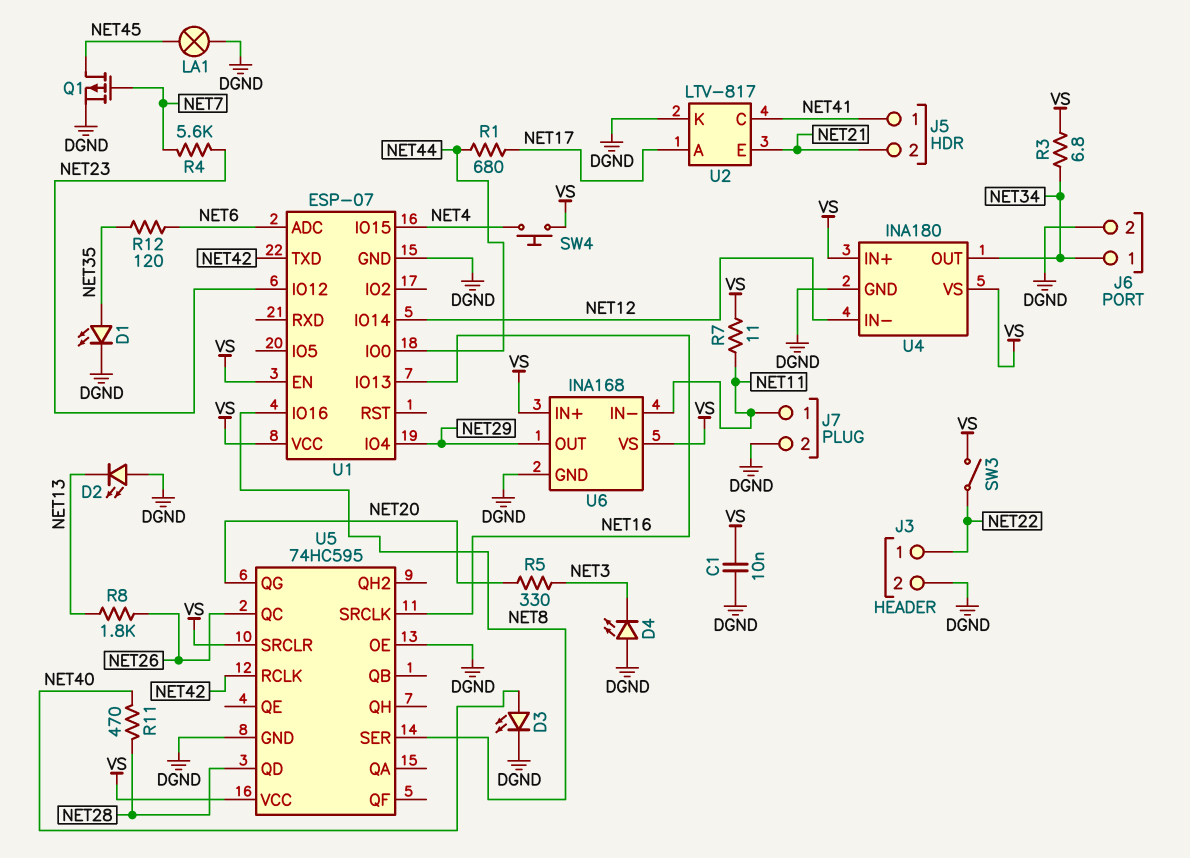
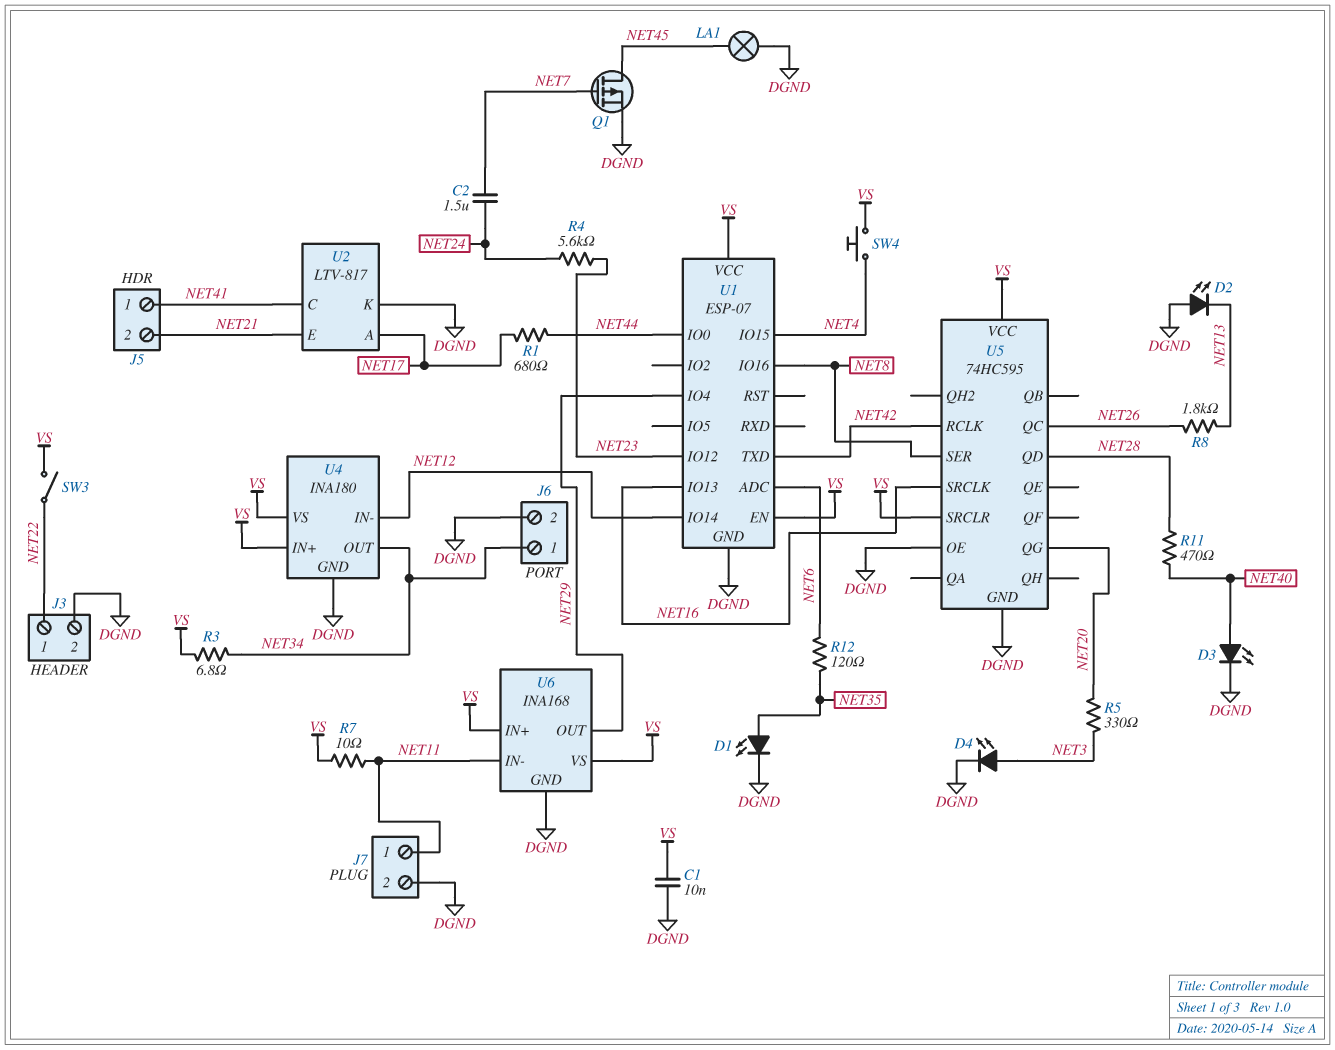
C2: none -> 1.5uF (NET7, NET24)
D4: LED (A DGND, K NET3) -> LED (A NET3, K DGND)
R4: 5.6k (NET7, NET23) -> 5.6k (NET23, NET24)
R7: 11 (NET11, VS) -> 10 (NET11, VS)

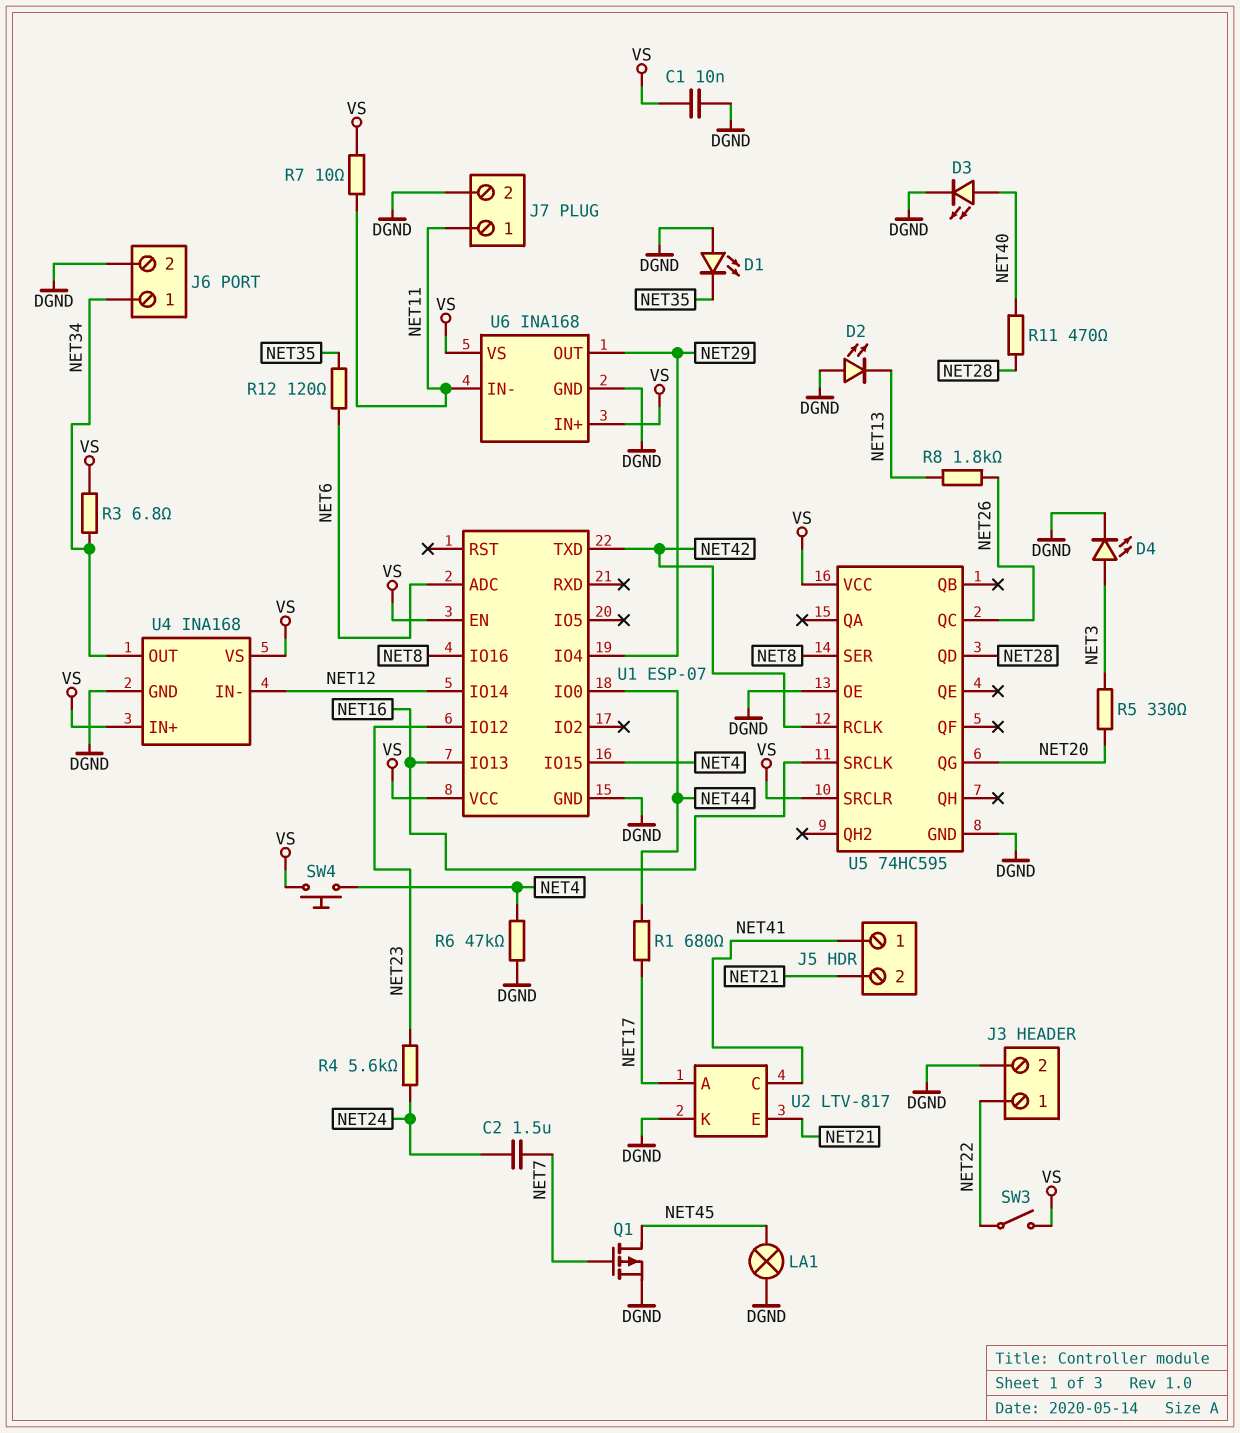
D1: LED (A NET35, K DGND) -> LED (A DGND, K NET35)
R6: none -> 47k (DGND, NET4)
U4: INA180 -> INA168

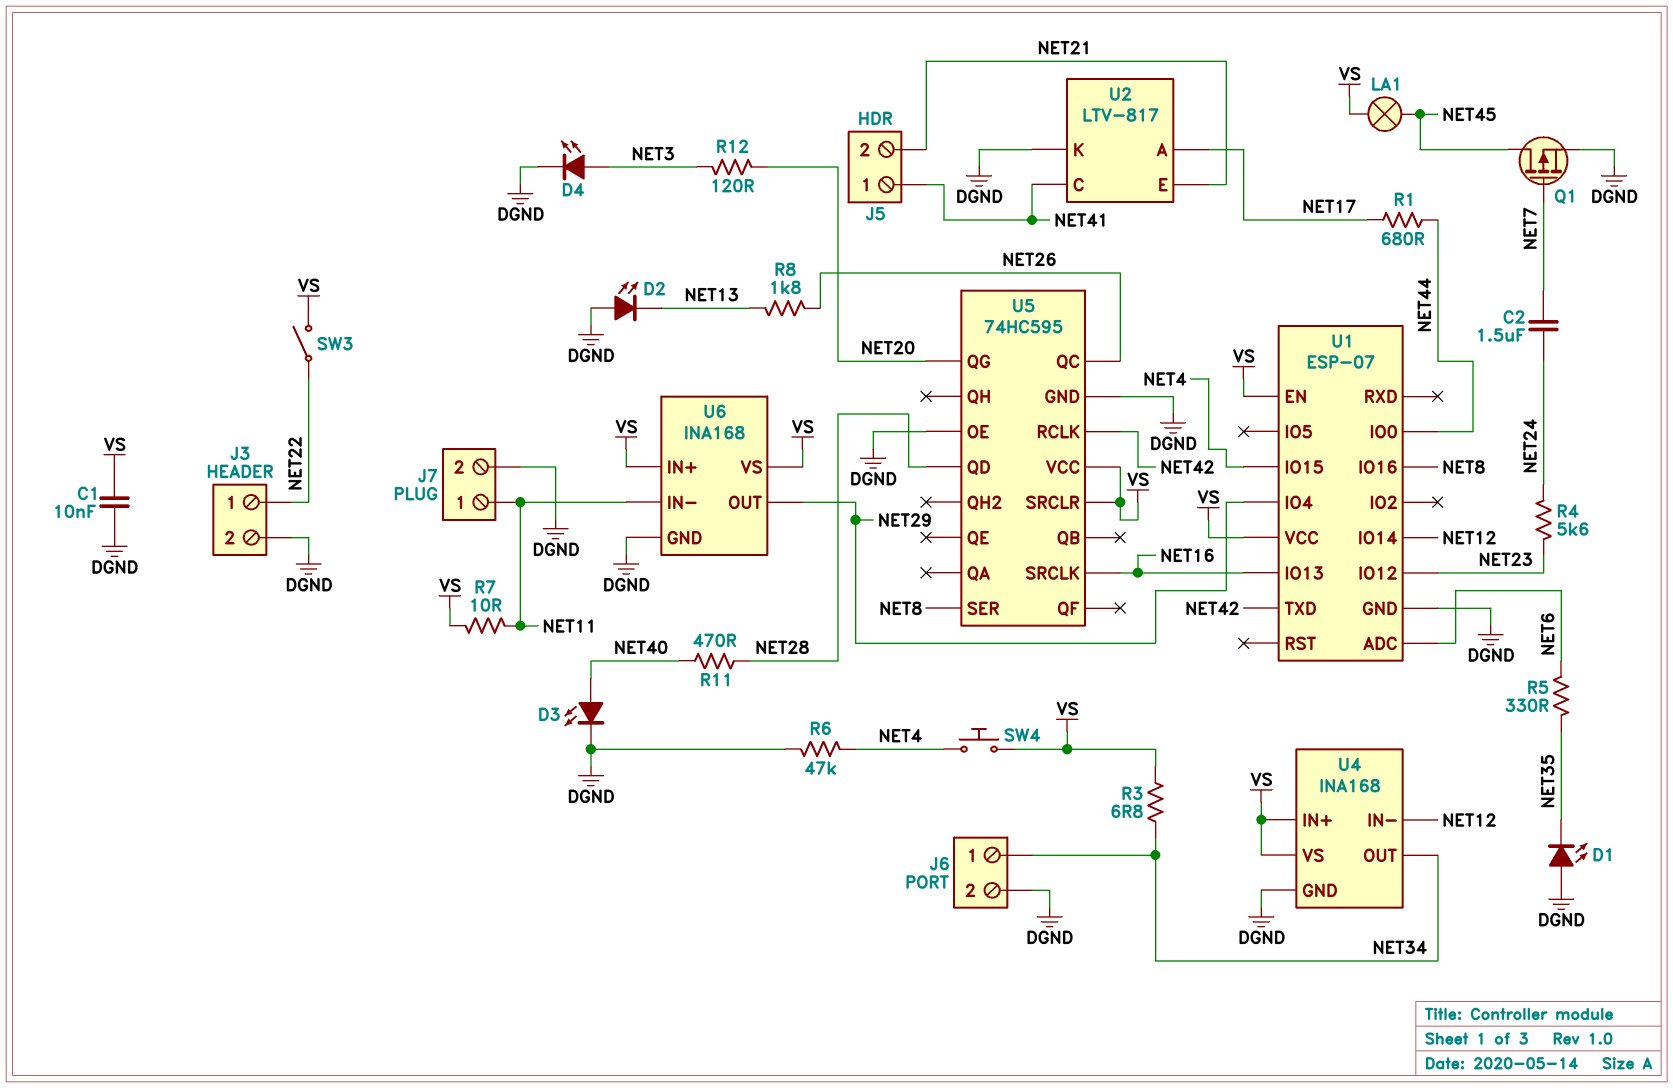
LA1: lamp (DGND, NET45) -> lamp (NET45, VS)
R5: 330 (NET3, NET20) -> 330 (NET6, NET35)
R12: 120 (NET6, NET35) -> 120 (NET3, NET20)

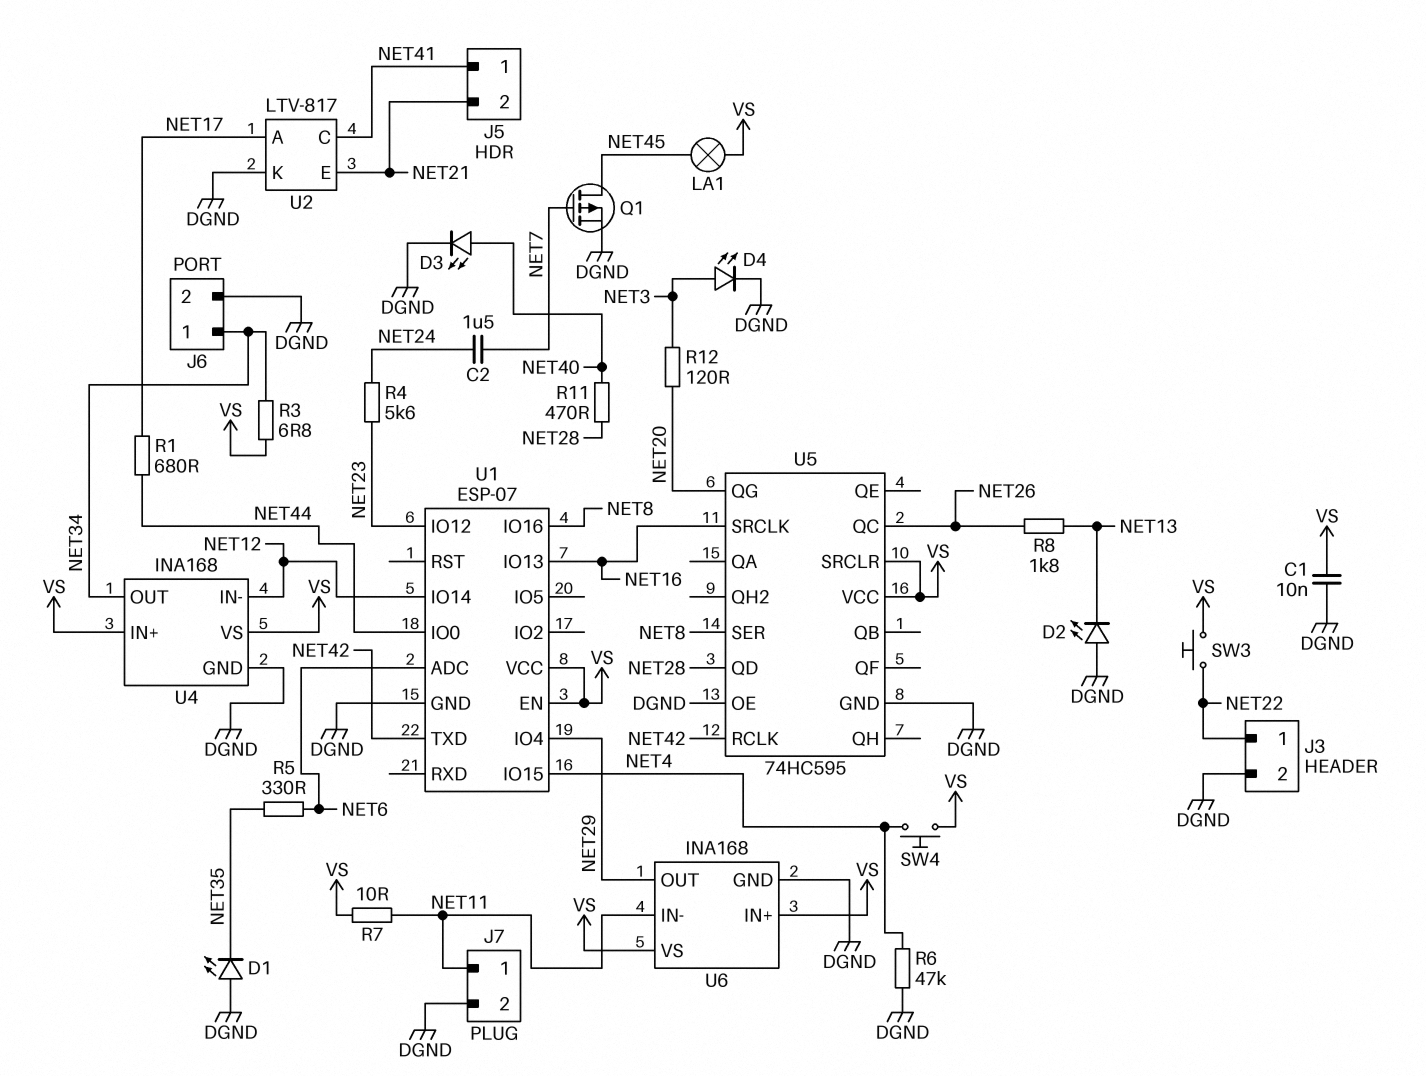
SW3: switch (NET22, VS) -> button (NET22, VS)

